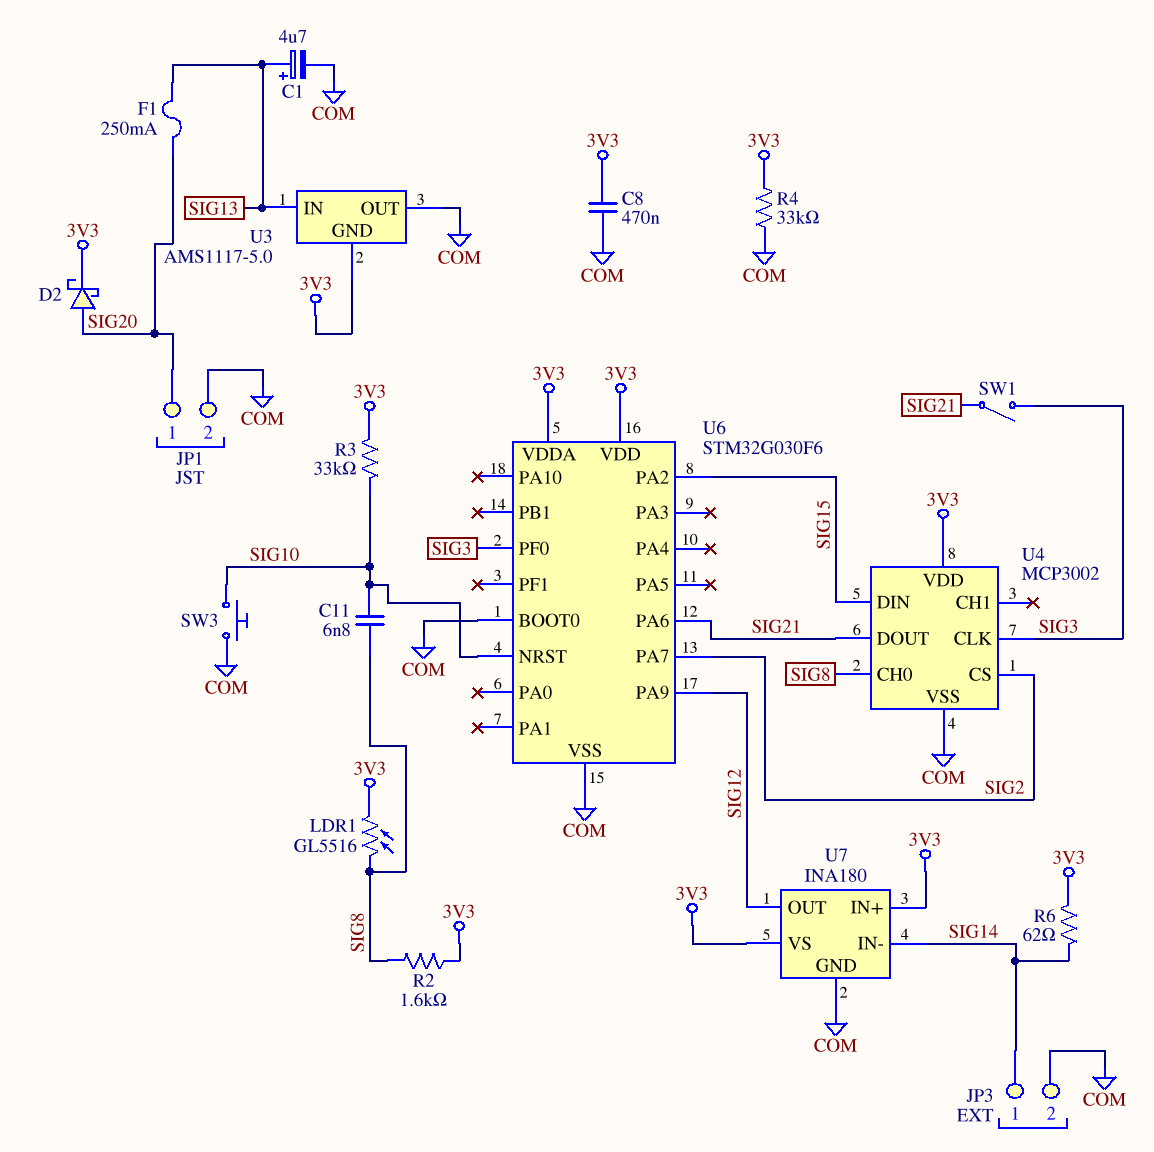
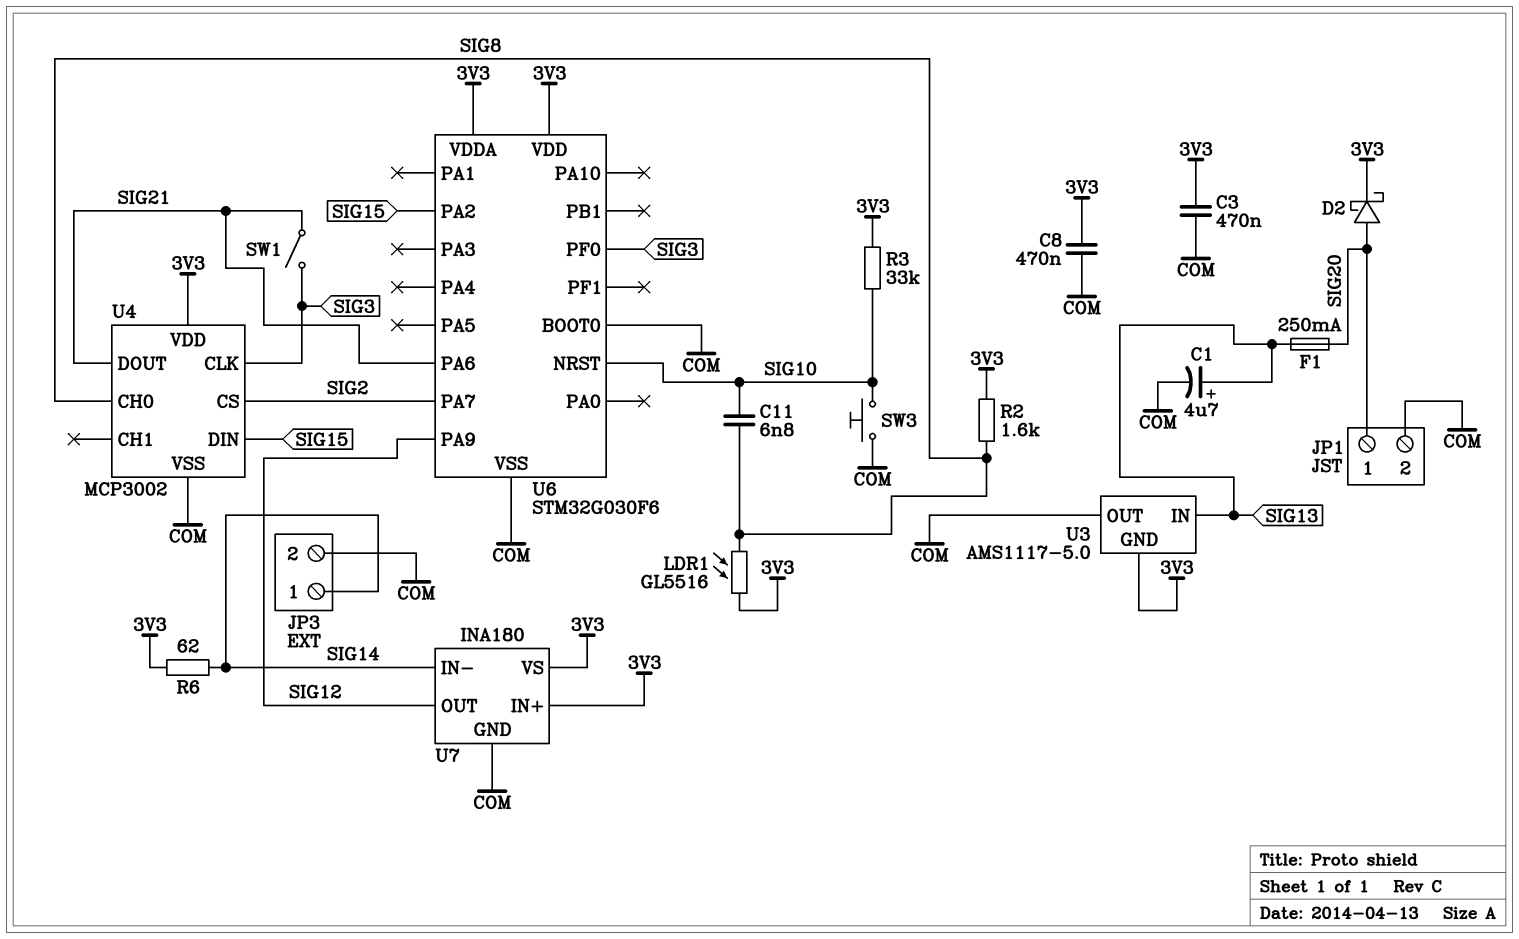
C3: none -> 470nF (3V3, COM)
R4: 33k (3V3, COM) -> none

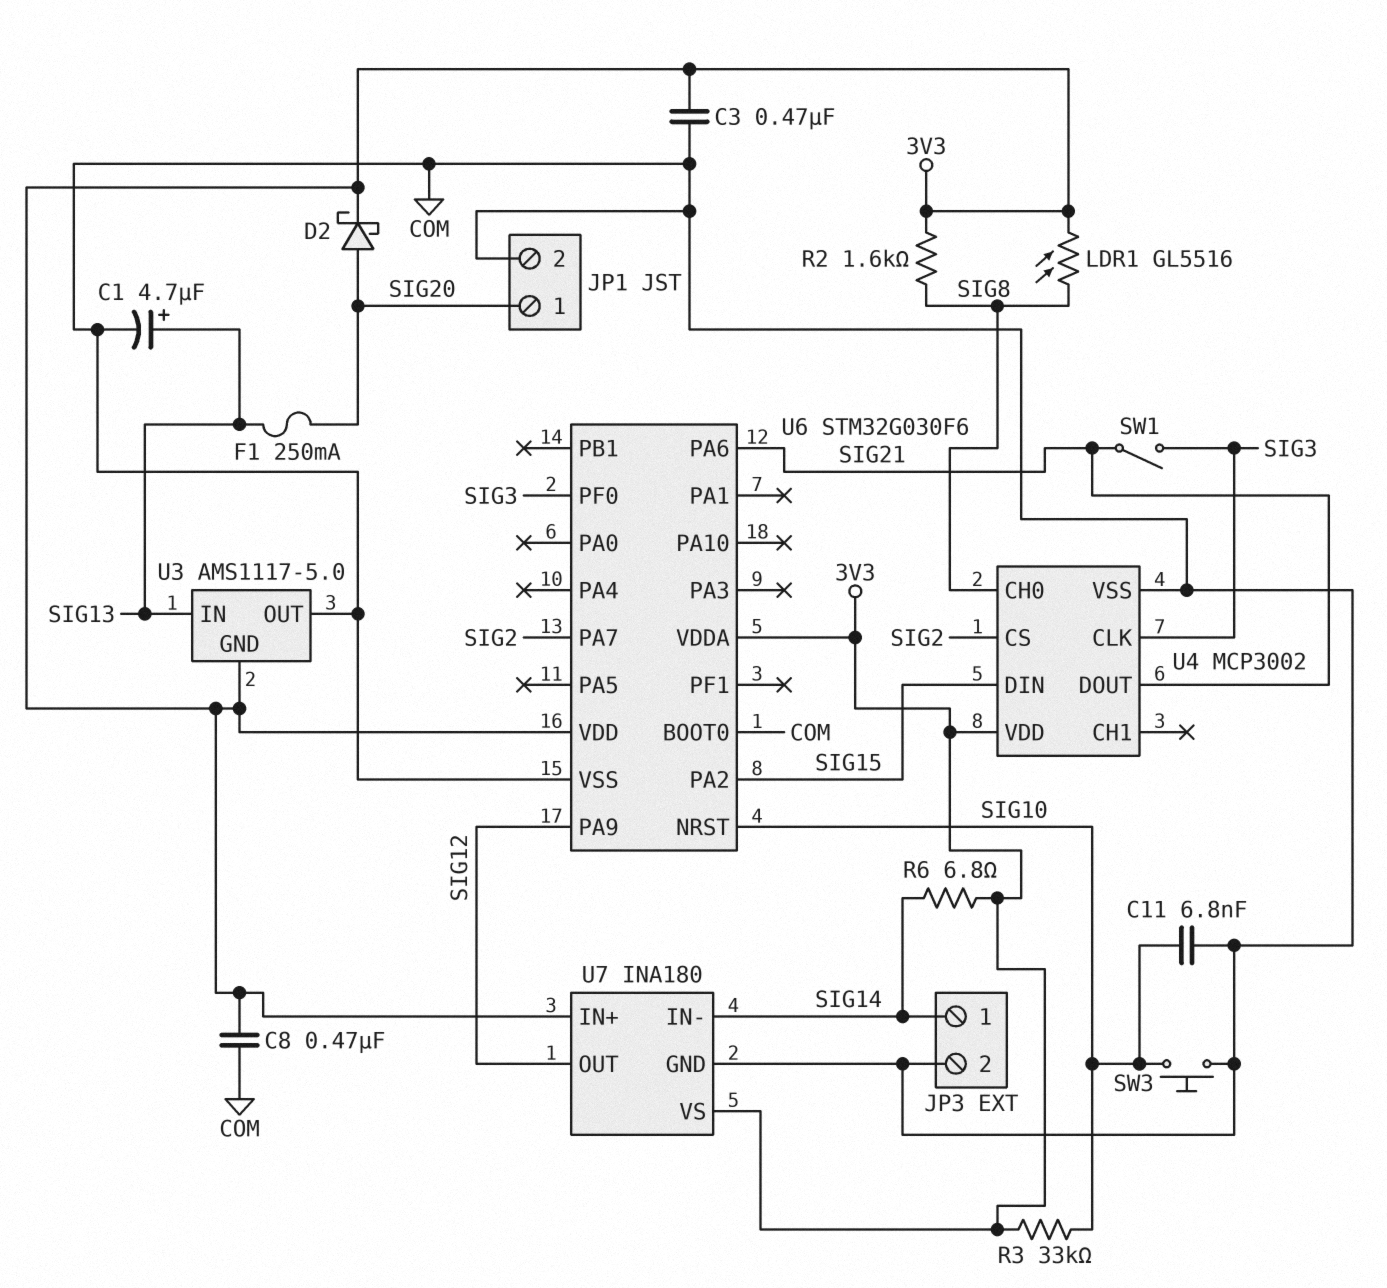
C11: 6.8nF (SIG8, SIG10) -> 6.8nF (COM, SIG10)
R6: 62 (3V3, SIG14) -> 6.8 (3V3, SIG14)

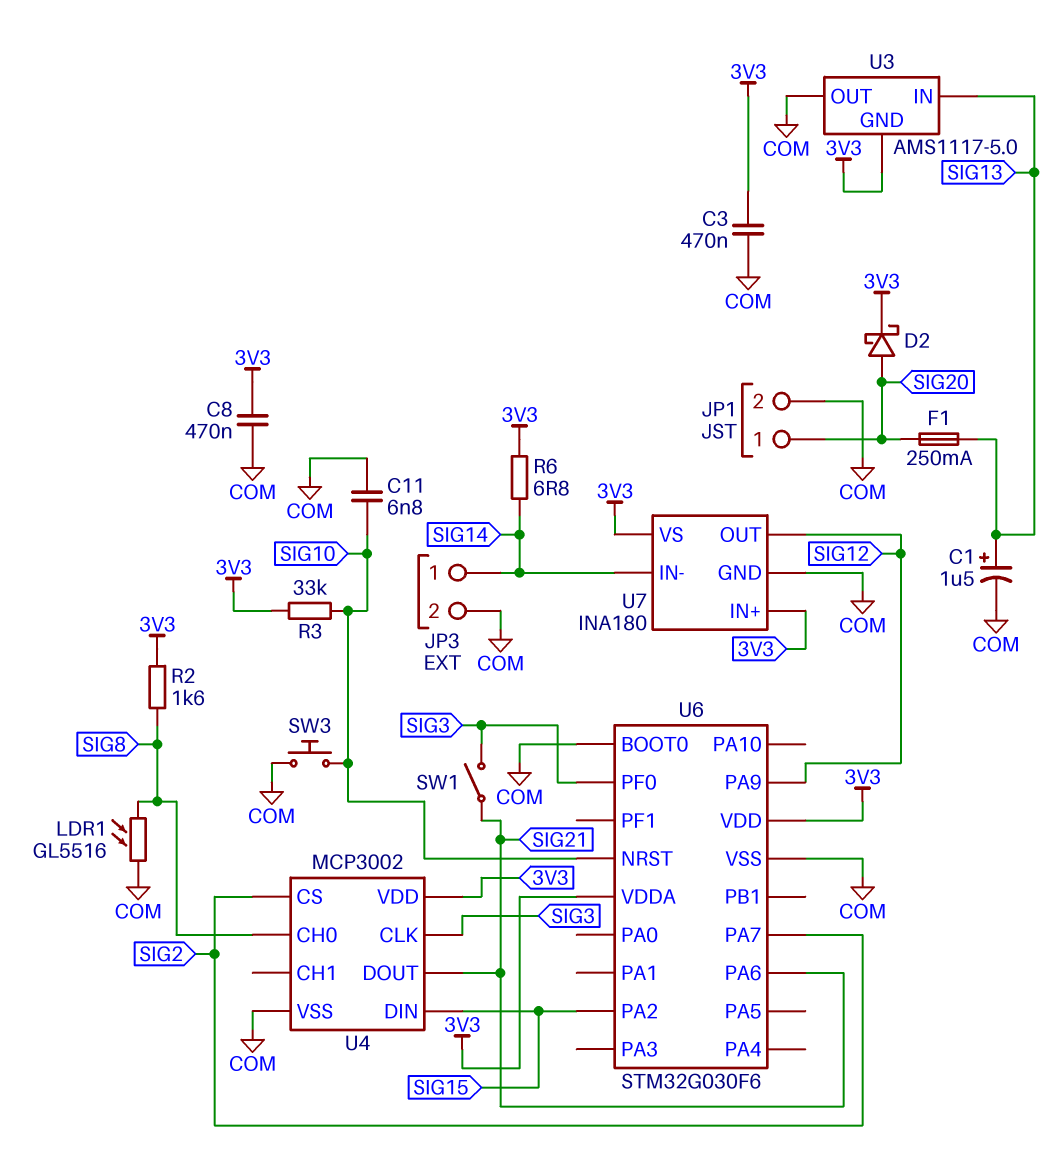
C1: 4.7uF (plus SIG13, minus COM) -> 1.5uF (plus SIG13, minus COM)
LDR1: GL5516 (3V3, SIG8) -> GL5516 (COM, SIG8)

